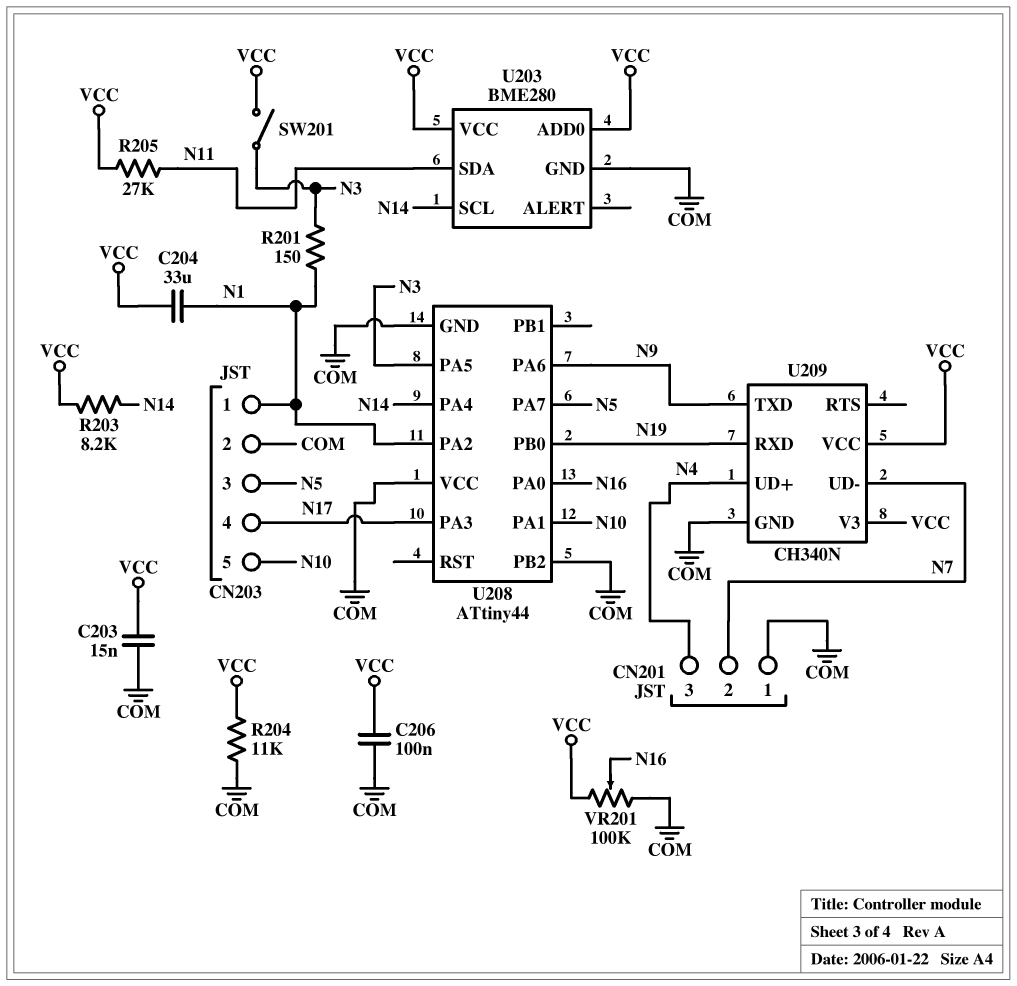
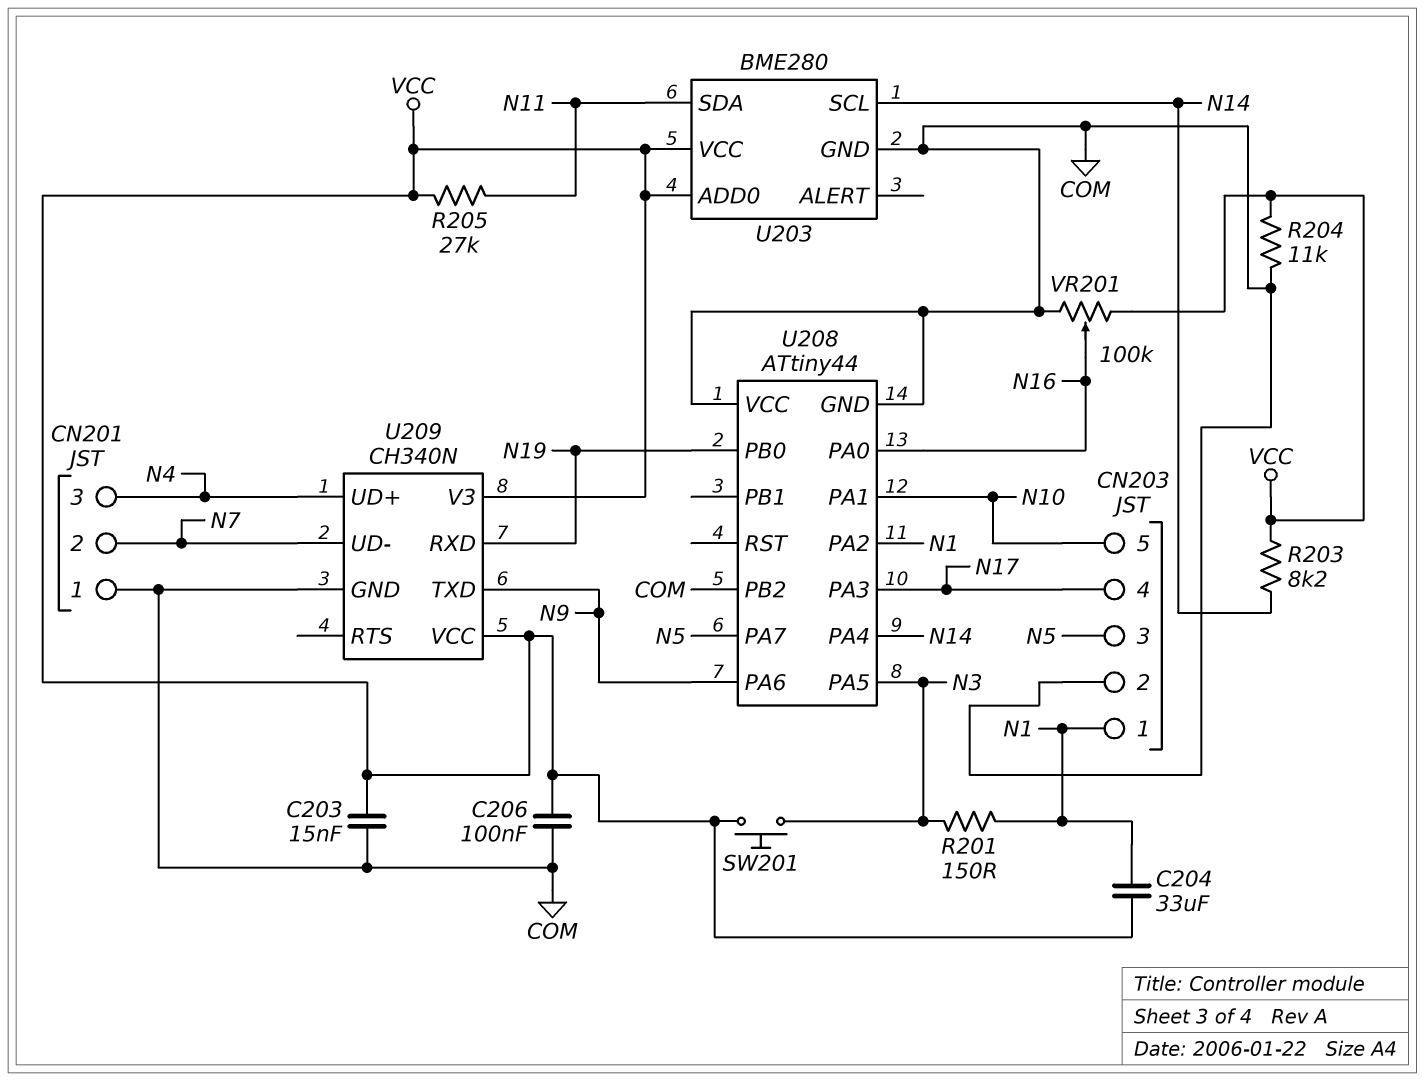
SW201: switch (N3, VCC) -> button (N3, VCC)

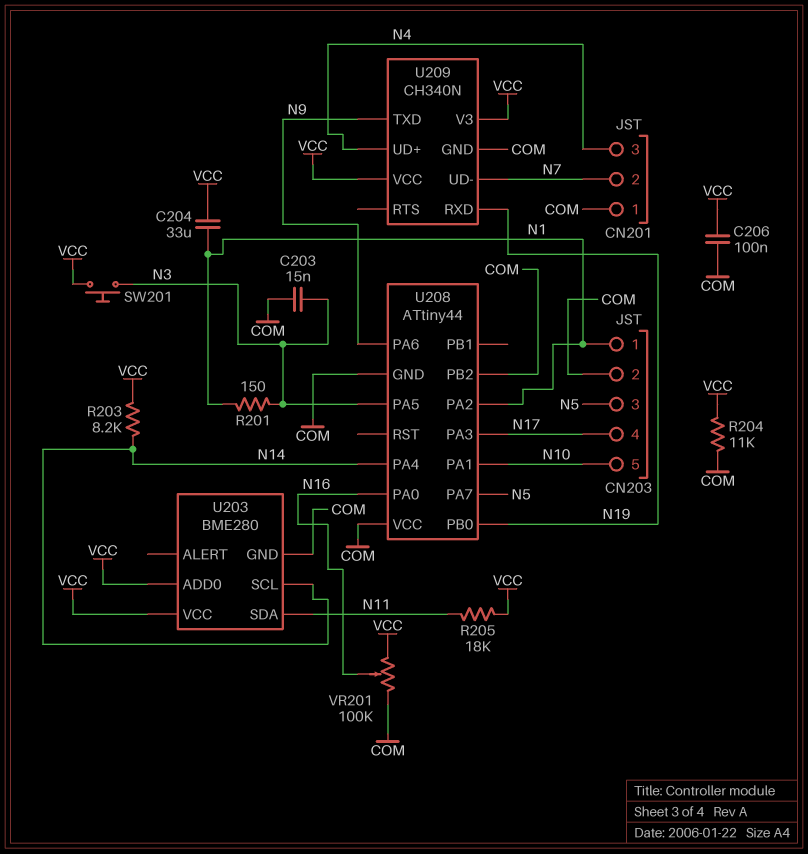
C203: 15nF (COM, VCC) -> 15nF (COM, N3)
R205: 27k (N11, VCC) -> 18k (N11, VCC)

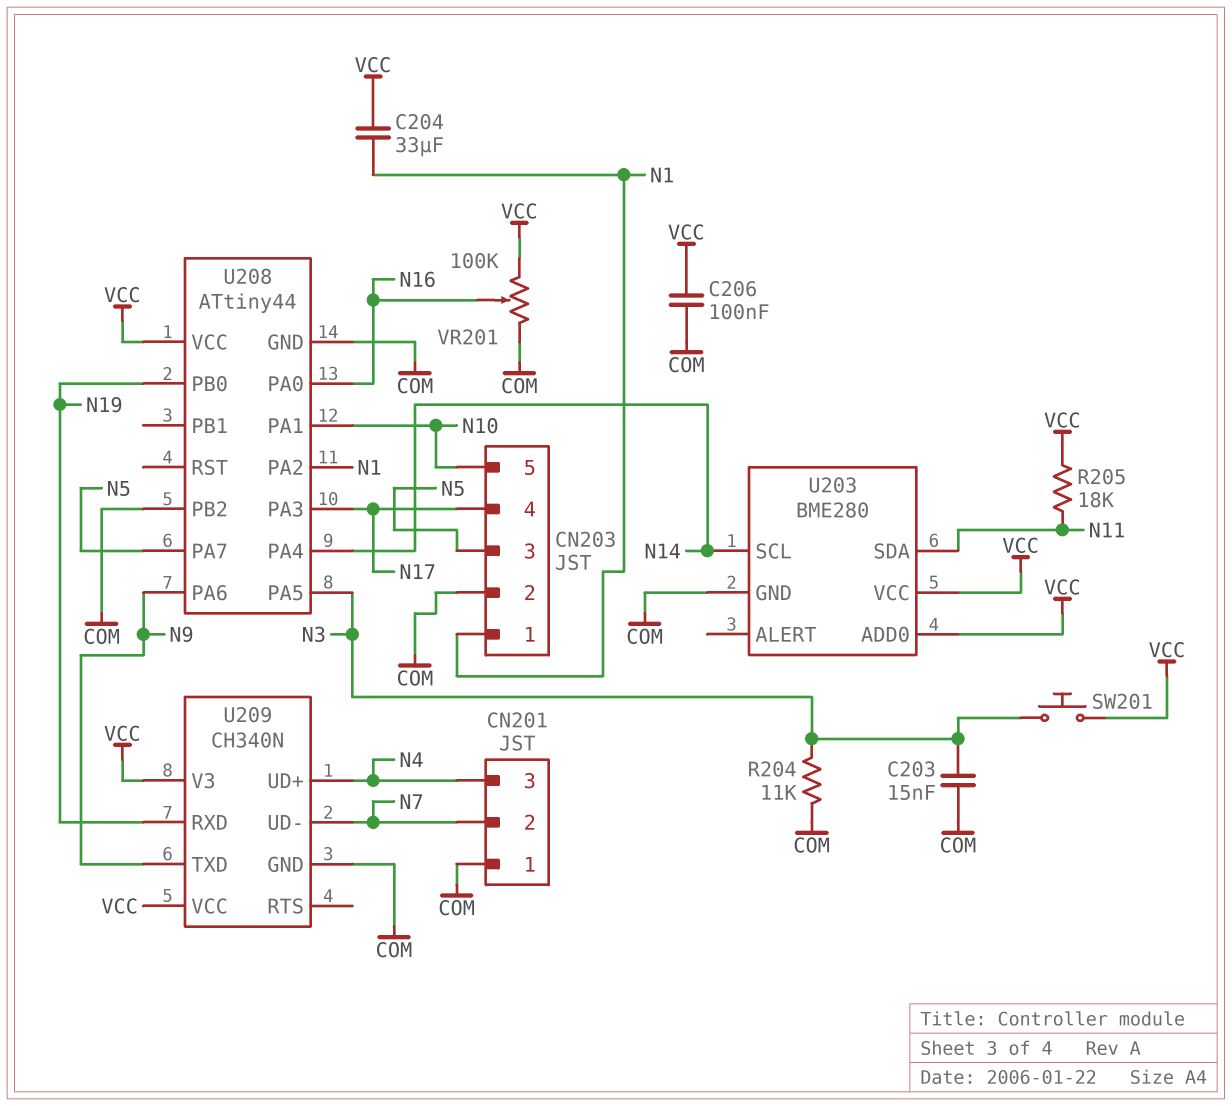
R201: 150 (N1, N3) -> none
R203: 8.2k (N14, VCC) -> none
R204: 11k (COM, VCC) -> 11k (COM, N3)
U208 pin VCC: COM -> VCC

